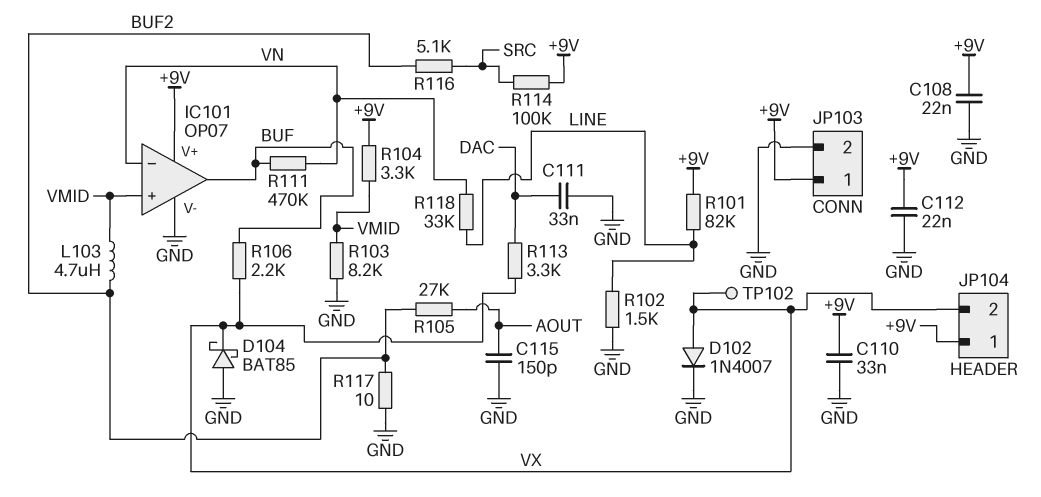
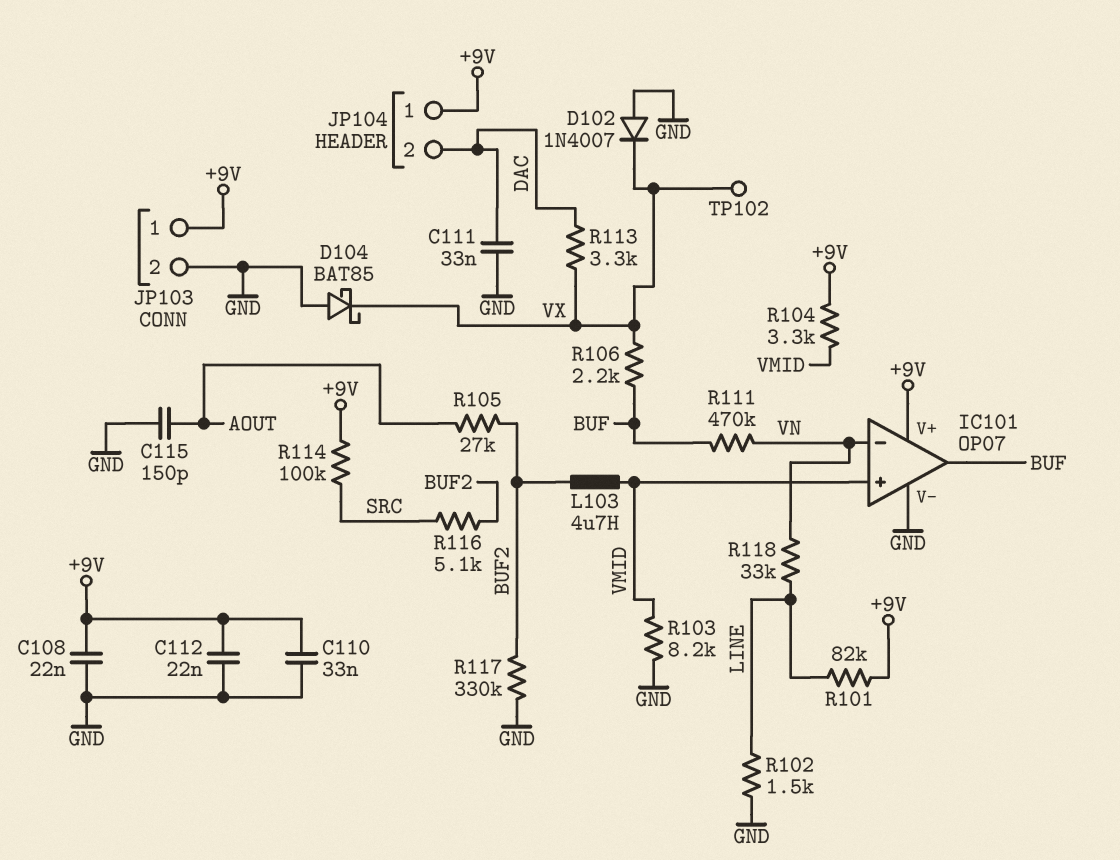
D102: diode 1N4007 (A VX, K GND) -> diode 1N4007 (A GND, K VX)
JP104 pin 2: VX -> DAC
R117: 10 (BUF2, GND) -> 330k (BUF2, GND)

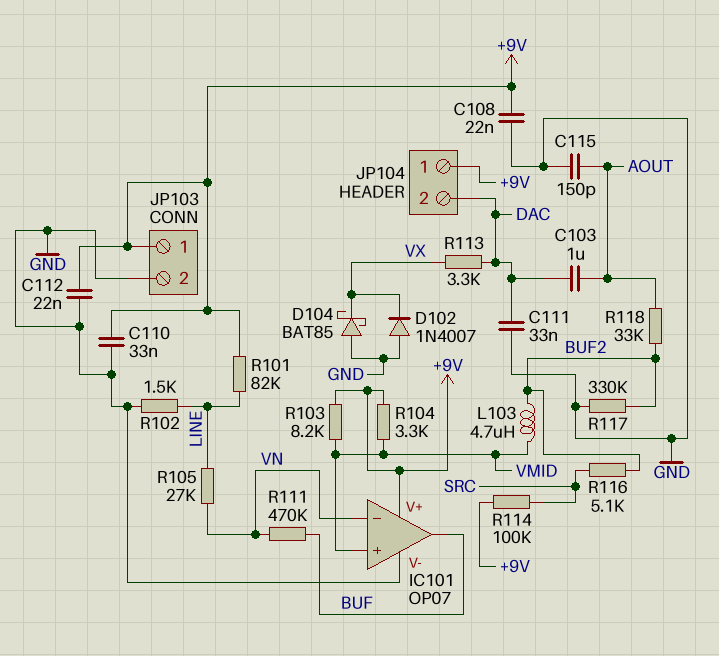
C103: none -> 1uF (AOUT, DAC)
R103: 8.2k (GND, VMID) -> 8.2k (+9V, VMID)
R105: 27k (AOUT, BUF2) -> 27k (LINE, VN)
R106: 2.2k (BUF, VX) -> none
R118: 33k (LINE, VN) -> 33k (AOUT, BUF2)
TP102: test point (VX) -> none

